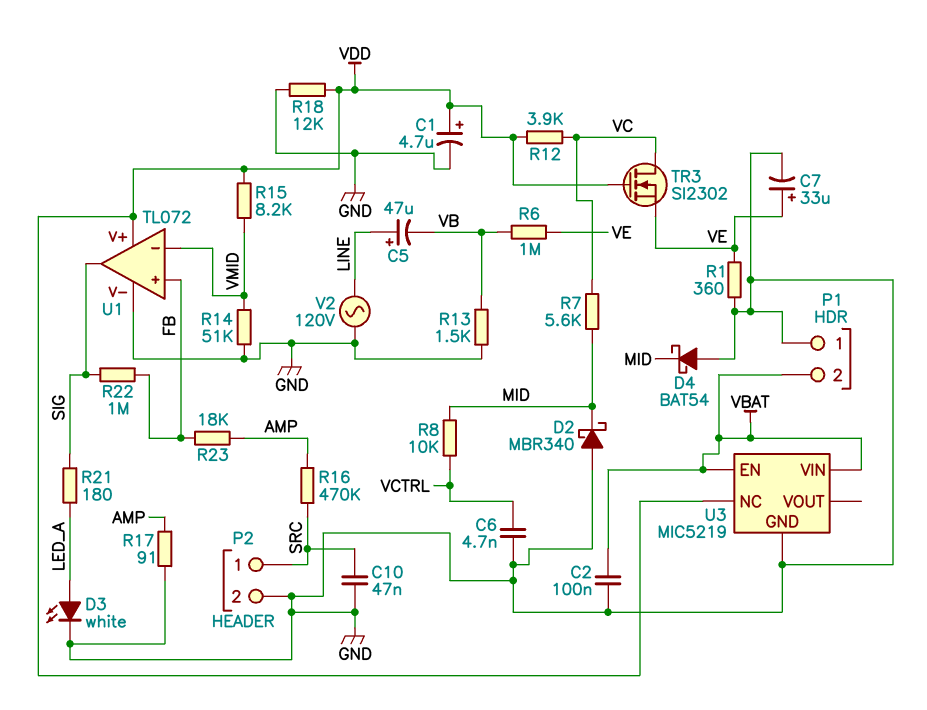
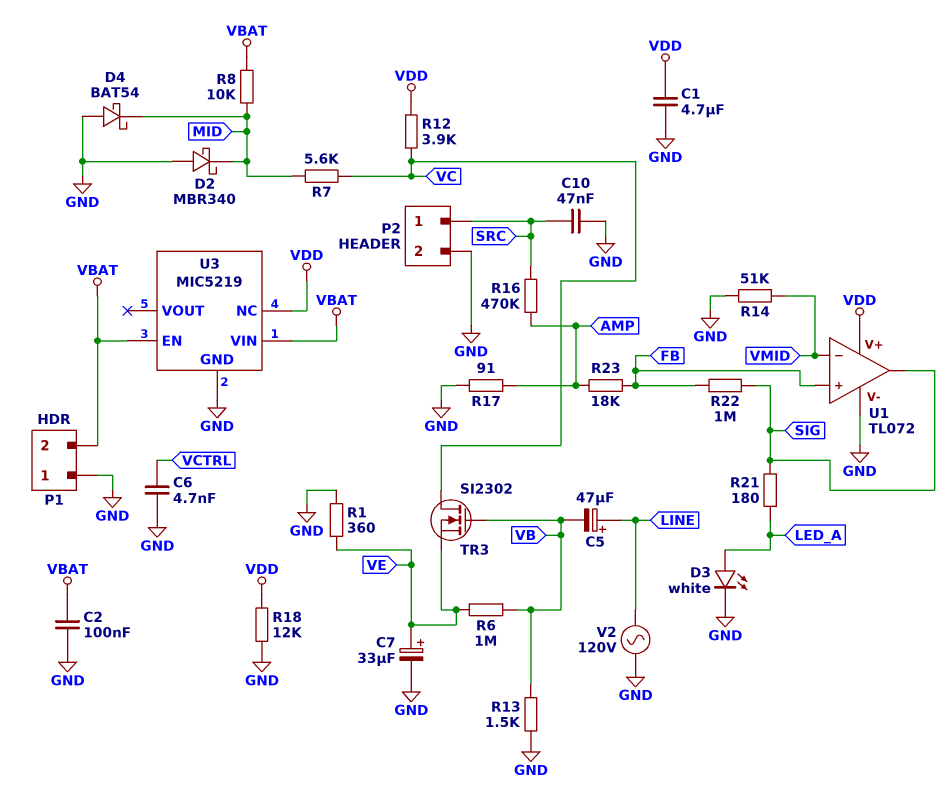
C1: 4.7uF (plus VDD, minus GND) -> 4.7uF (GND, VDD)
R8: 10k (MID, VCTRL) -> 10k (MID, VBAT)
R15: 8.2k (VDD, VMID) -> none
TR3: NMOS SI2302 (G VDD, D VC, S VE) -> NMOS SI2302 (G VB, D VC, S VE)

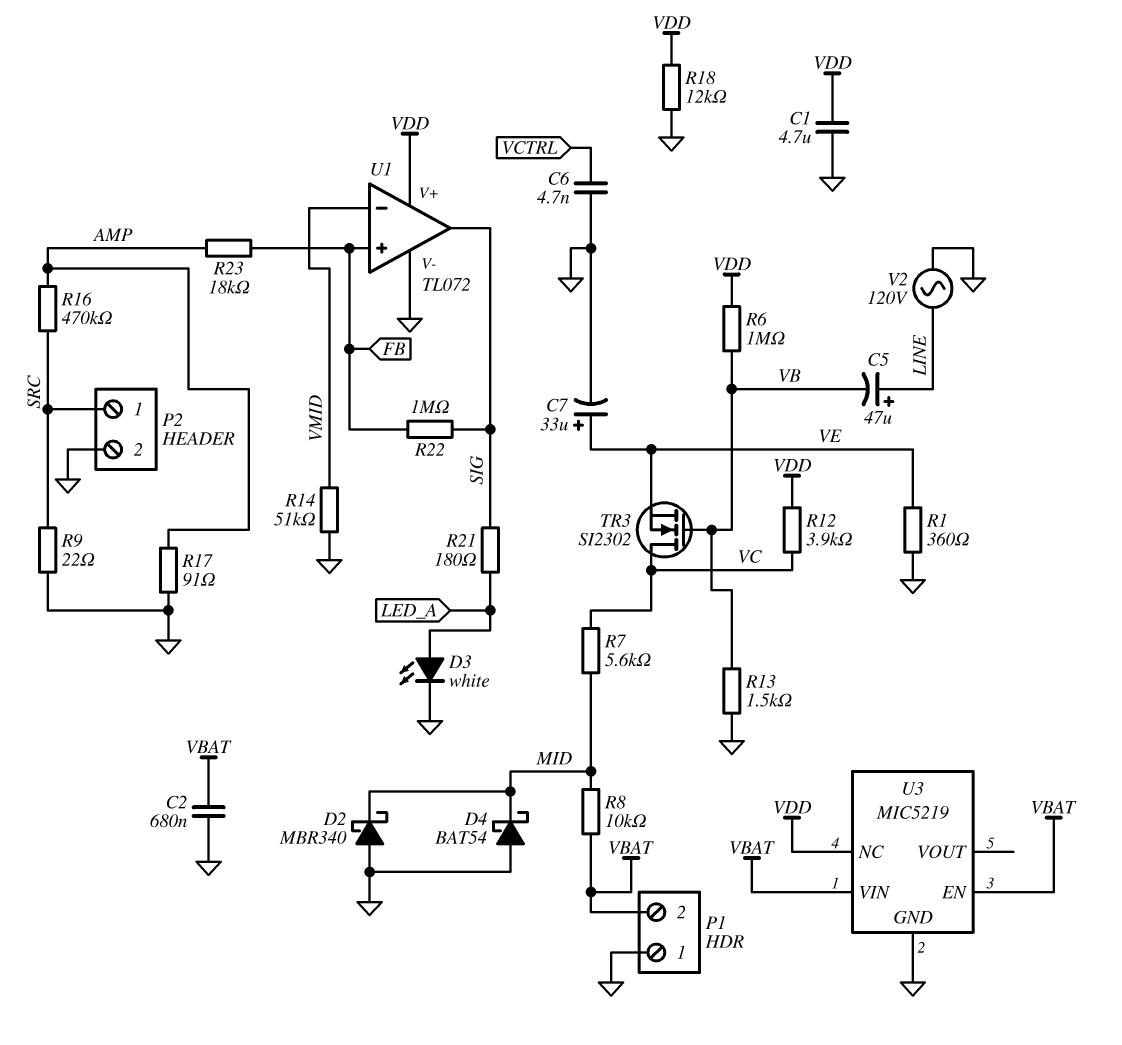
C2: 100nF (GND, VBAT) -> 680nF (GND, VBAT)
C10: 47nF (GND, SRC) -> none
R6: 1M (VB, VE) -> 1M (VB, VDD)
R9: none -> 22 (GND, SRC)

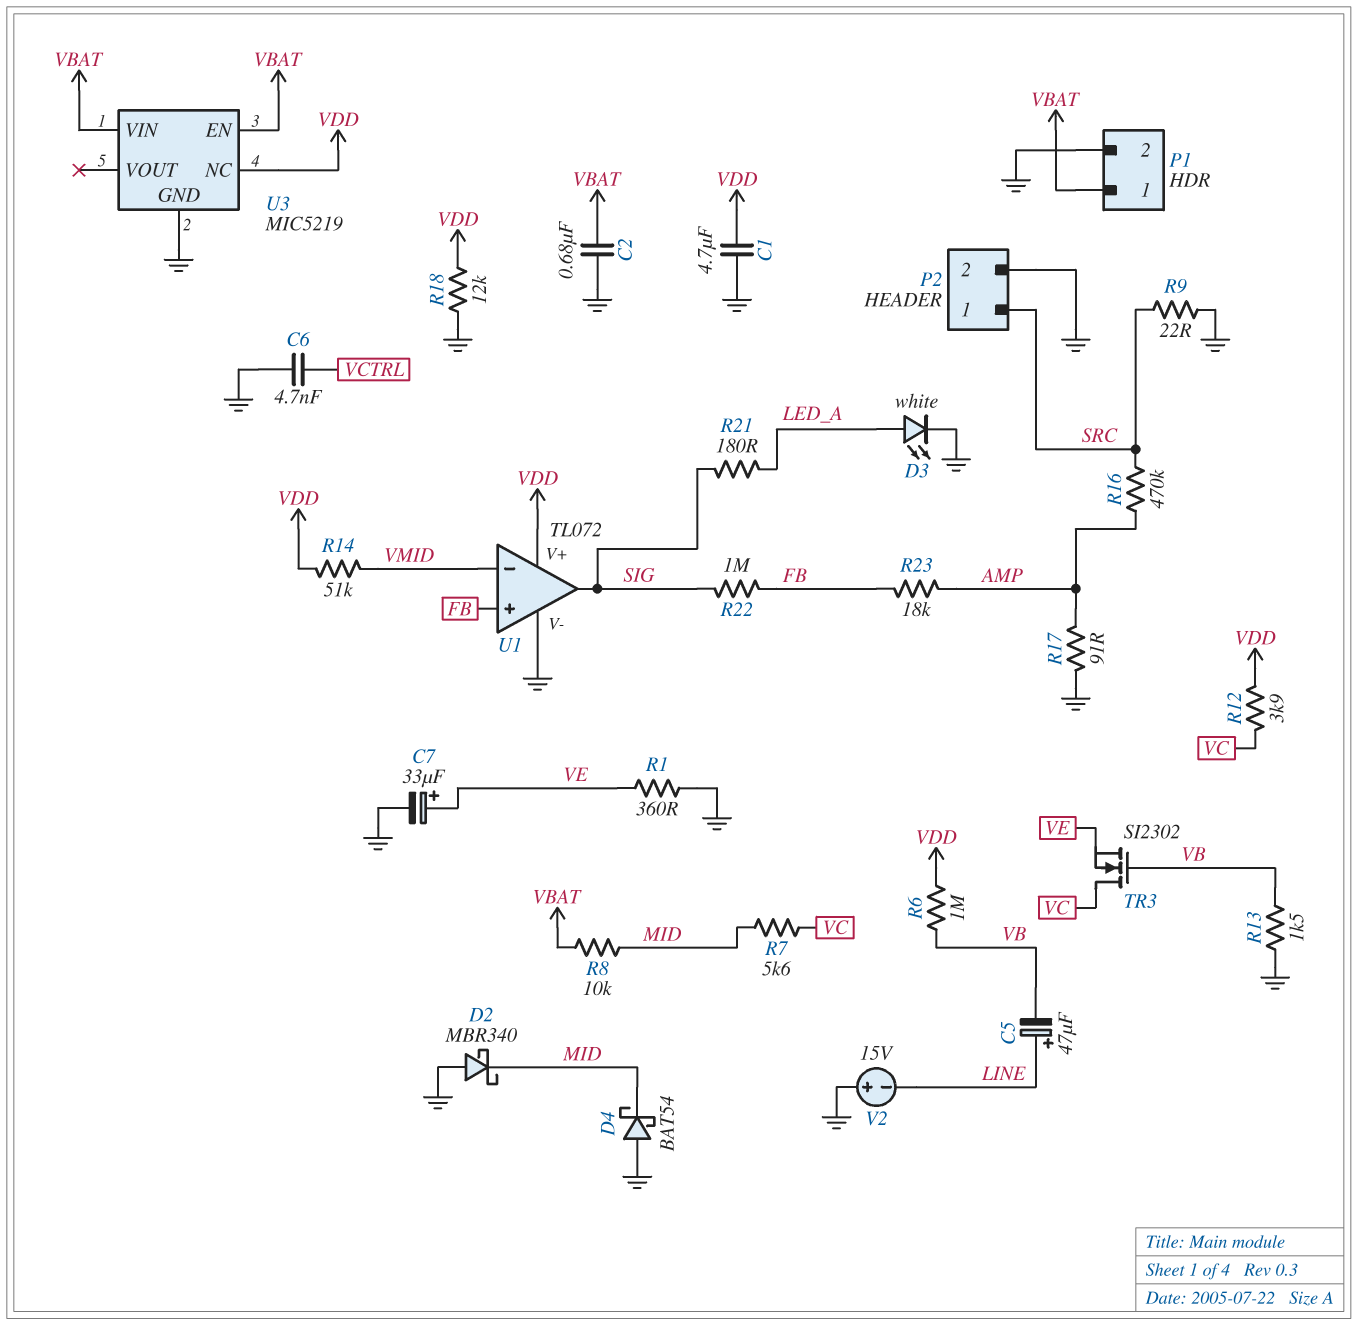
P1 pin 1: GND -> VBAT
P1 pin 2: VBAT -> GND
R14: 51k (GND, VMID) -> 51k (VDD, VMID)
V2: AC 120V (GND, LINE) -> 15V (plus GND, minus LINE)

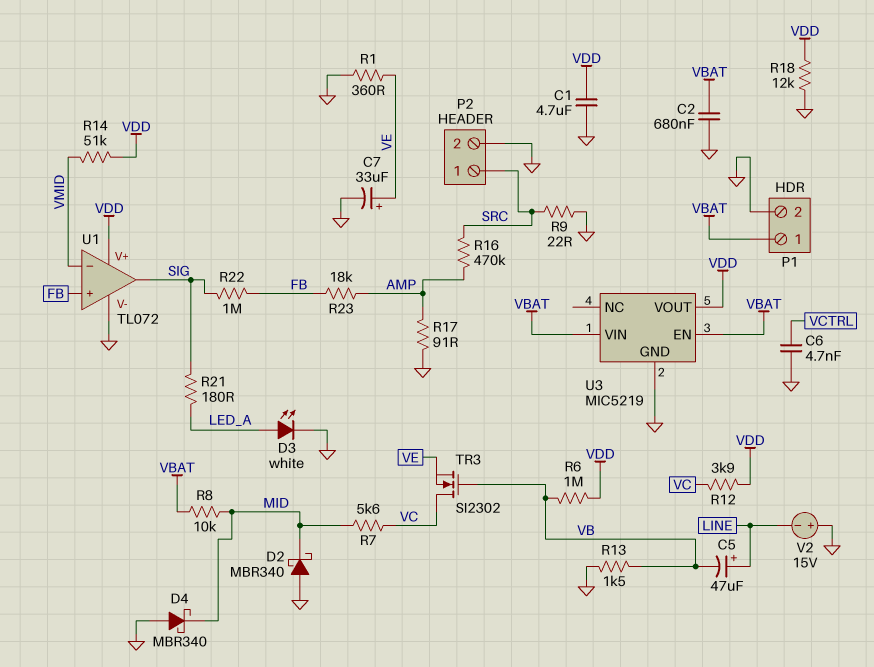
D4: schottky BAT54 (A GND, K MID) -> schottky MBR340 (A GND, K MID)
U3 pin NC: VDD -> none
U3 pin VOUT: none -> VDD

